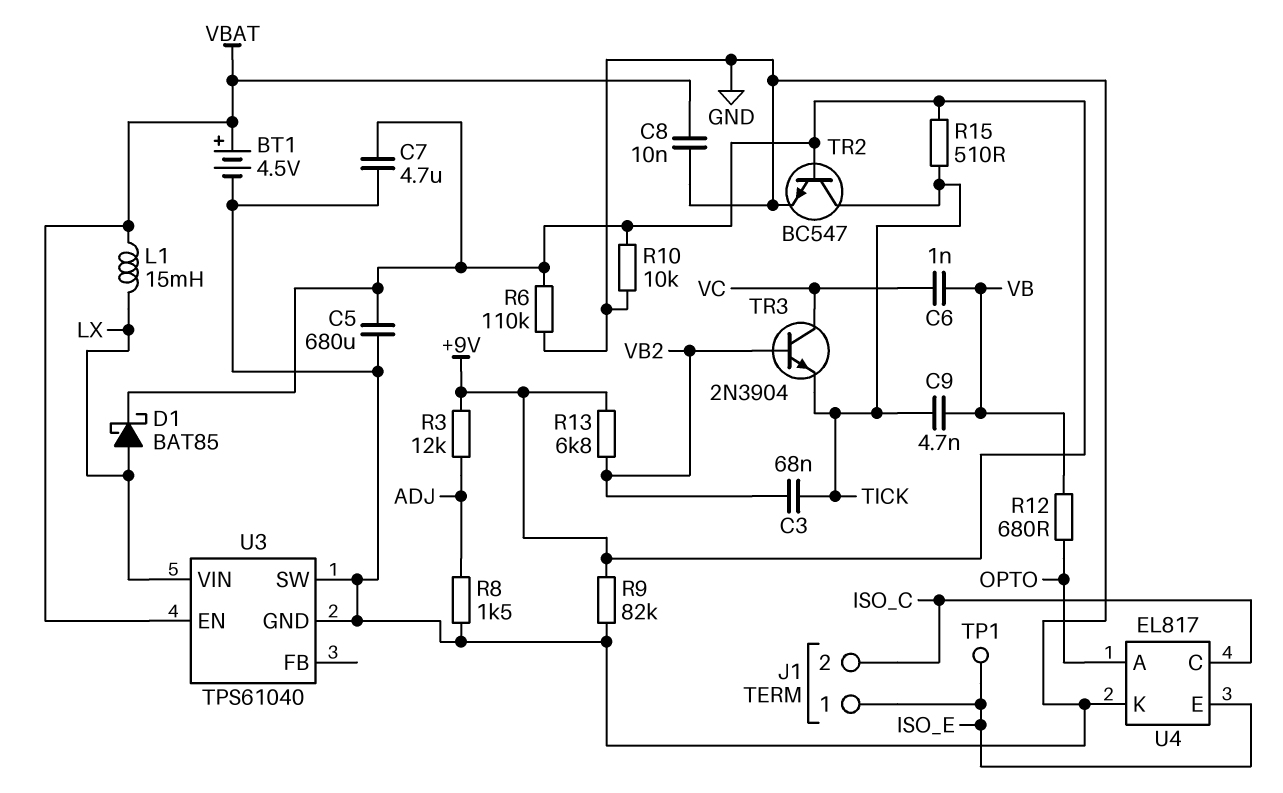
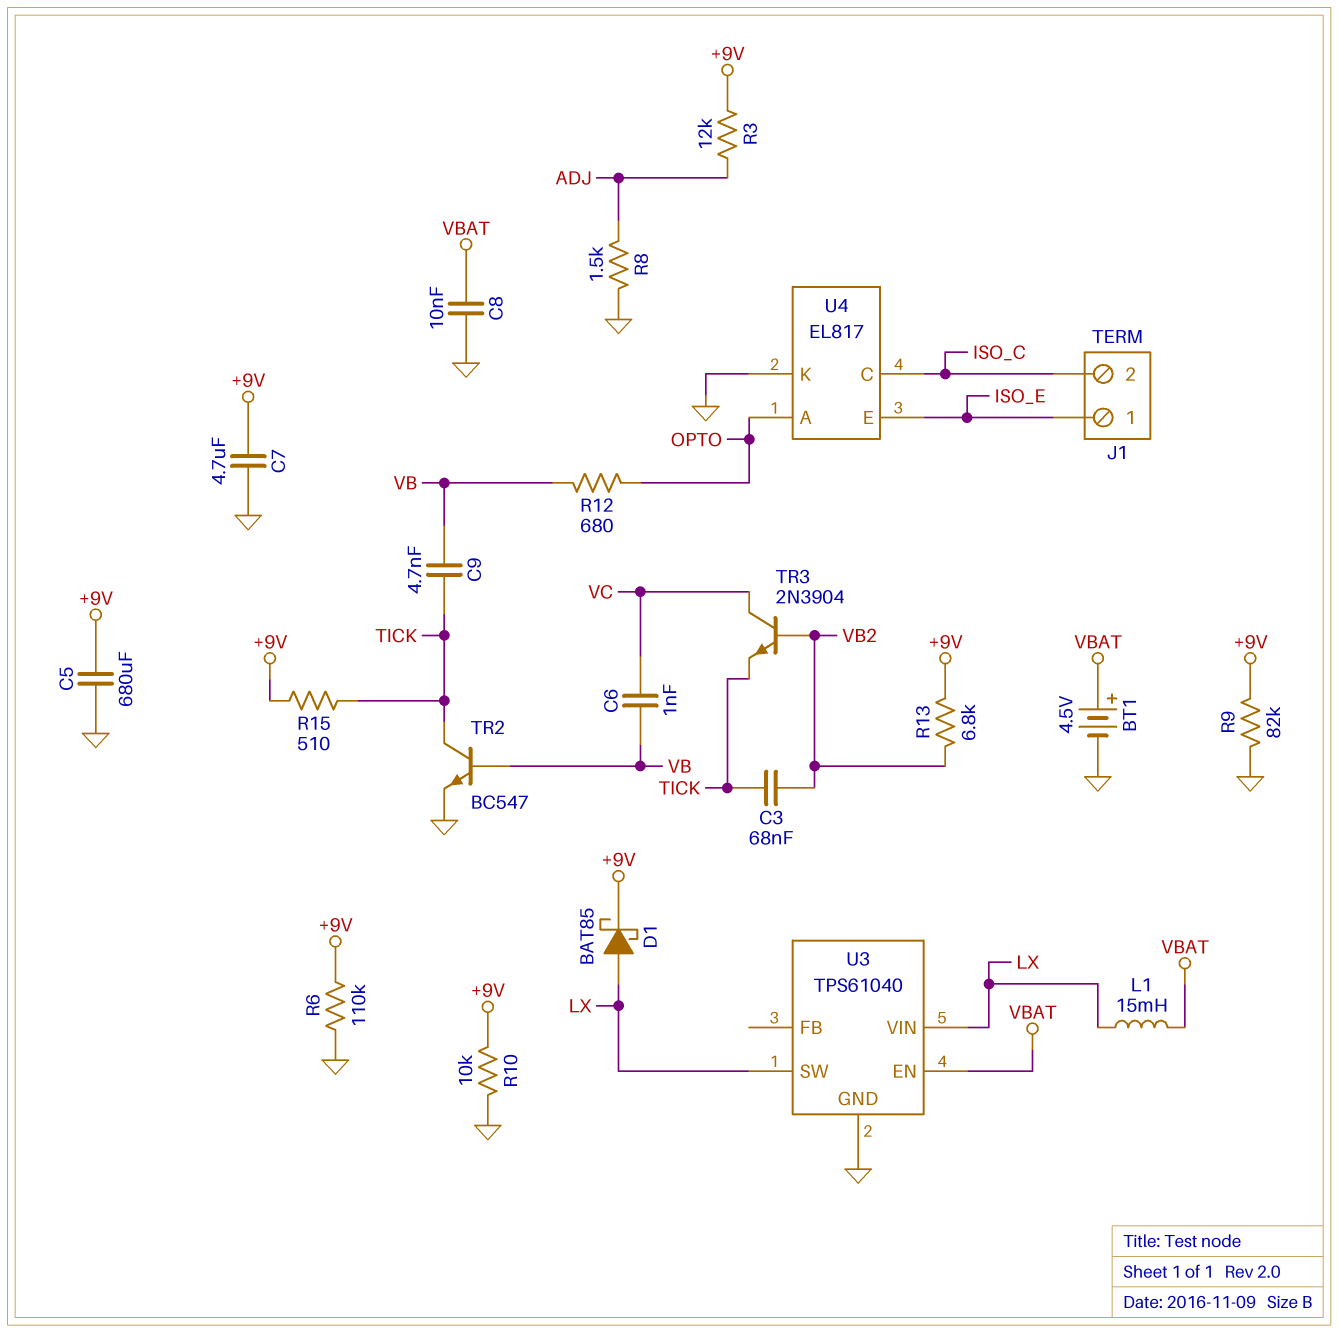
TP1: test point (ISO_E) -> none
TR2: NPN BC547 (B +9V, C TICK, E GND) -> NPN BC547 (B VB, C TICK, E GND)
U3 pin SW: GND -> LX

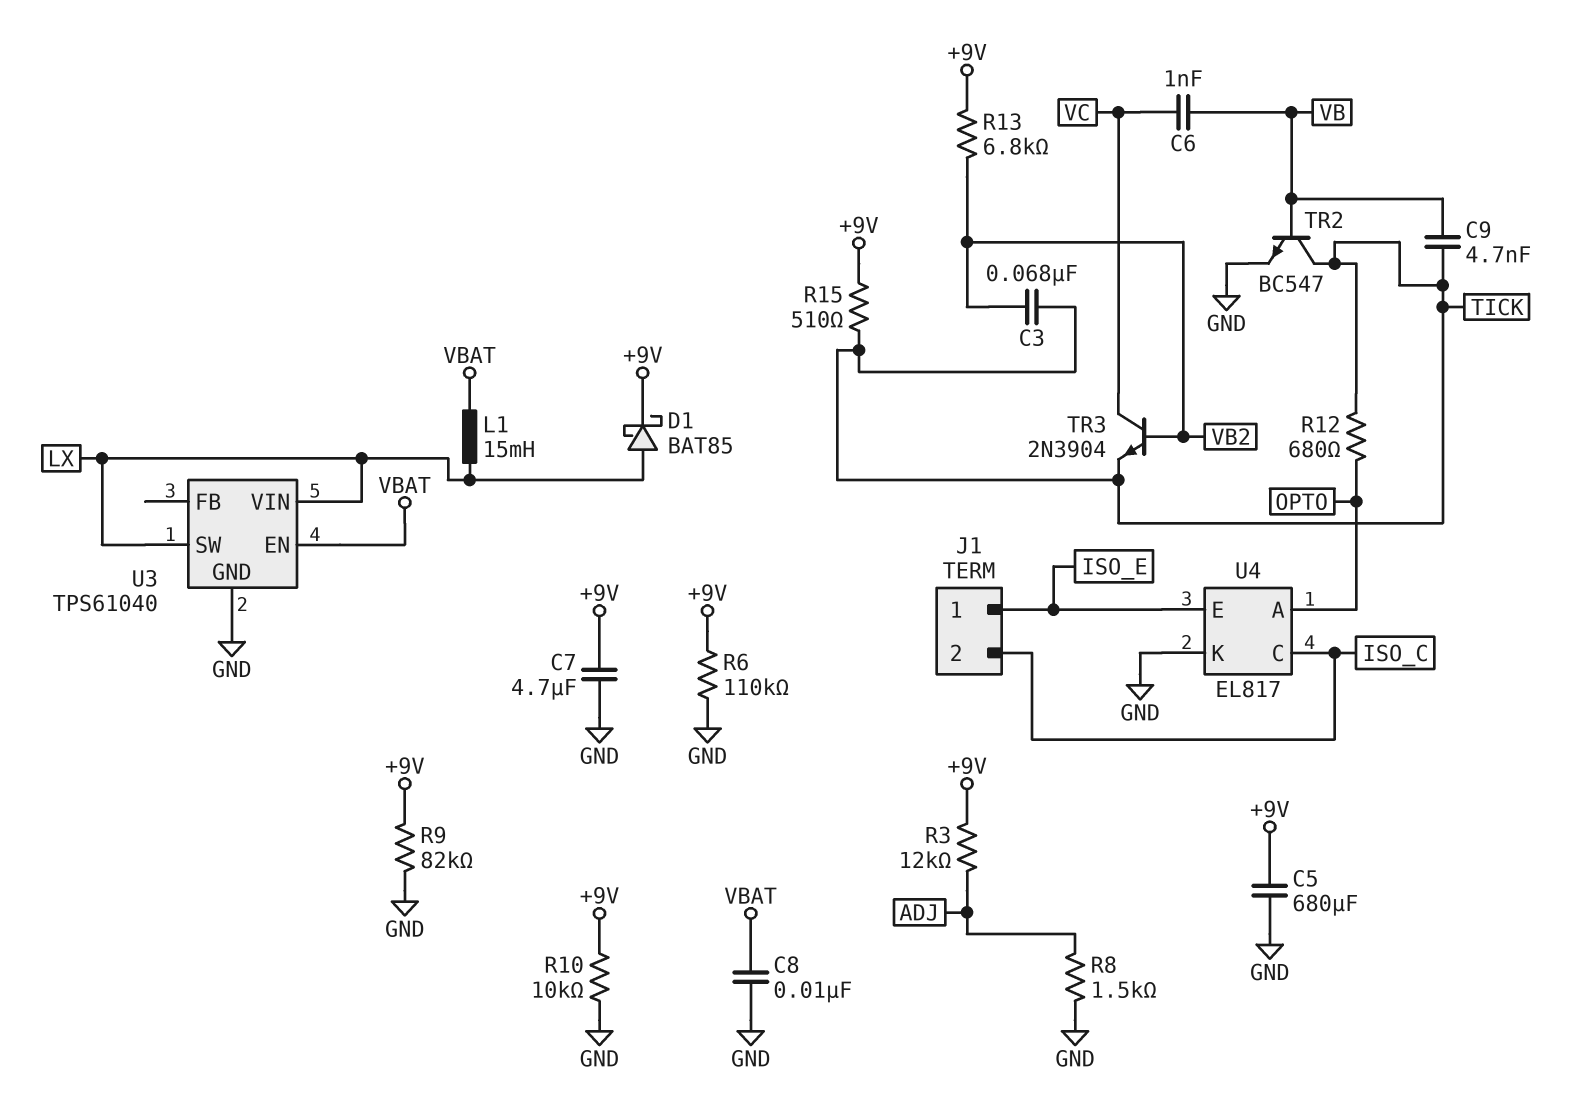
BT1: 4.5V (plus VBAT, minus GND) -> none
R12: 680 (OPTO, VB) -> 680 (OPTO, TICK)

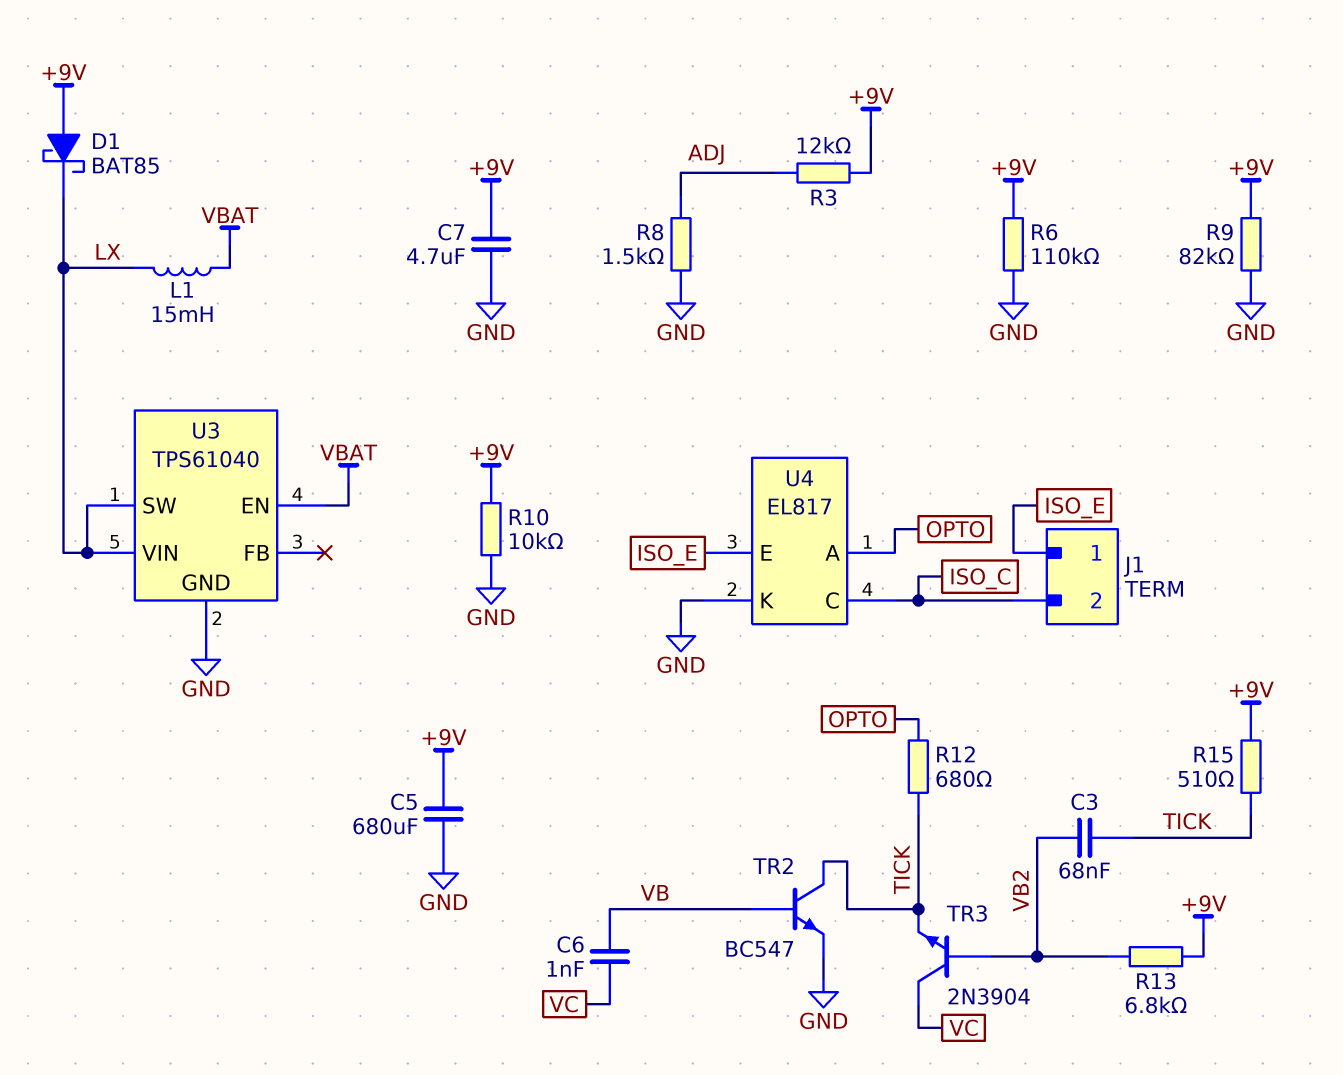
C8: 10nF (GND, VBAT) -> none
C9: 4.7nF (TICK, VB) -> none
D1: schottky BAT85 (A LX, K +9V) -> schottky BAT85 (A +9V, K LX)

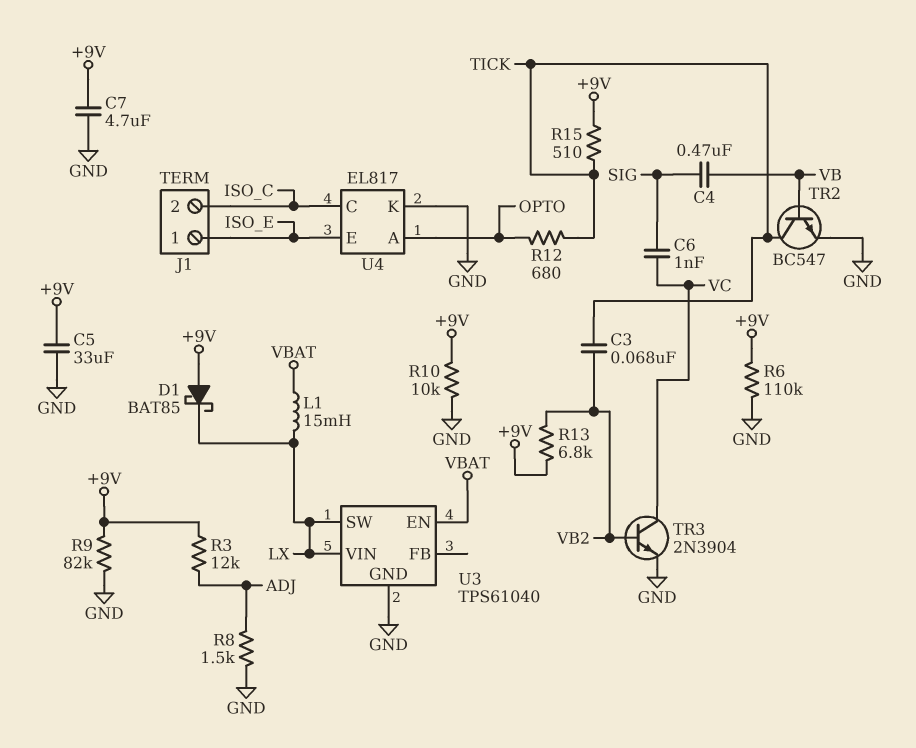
C4: none -> 470nF (SIG, VB)
C5: 680uF (+9V, GND) -> 33uF (+9V, GND)
C6: 1nF (VB, VC) -> 1nF (SIG, VC)
TR3: NPN 2N3904 (B VB2, C VC, E TICK) -> NPN 2N3904 (B VB2, C VC, E GND)

